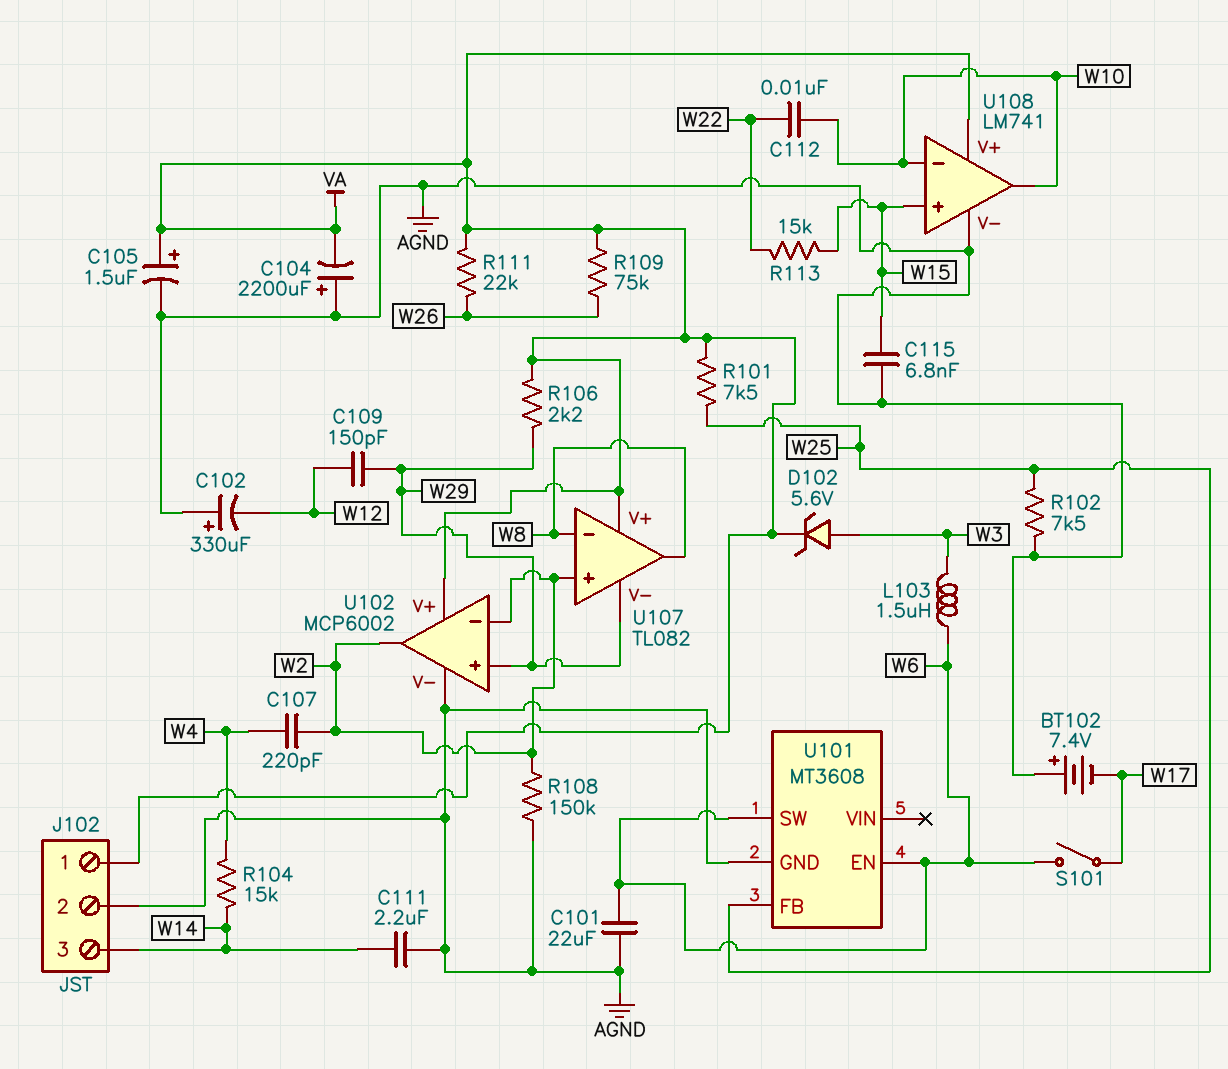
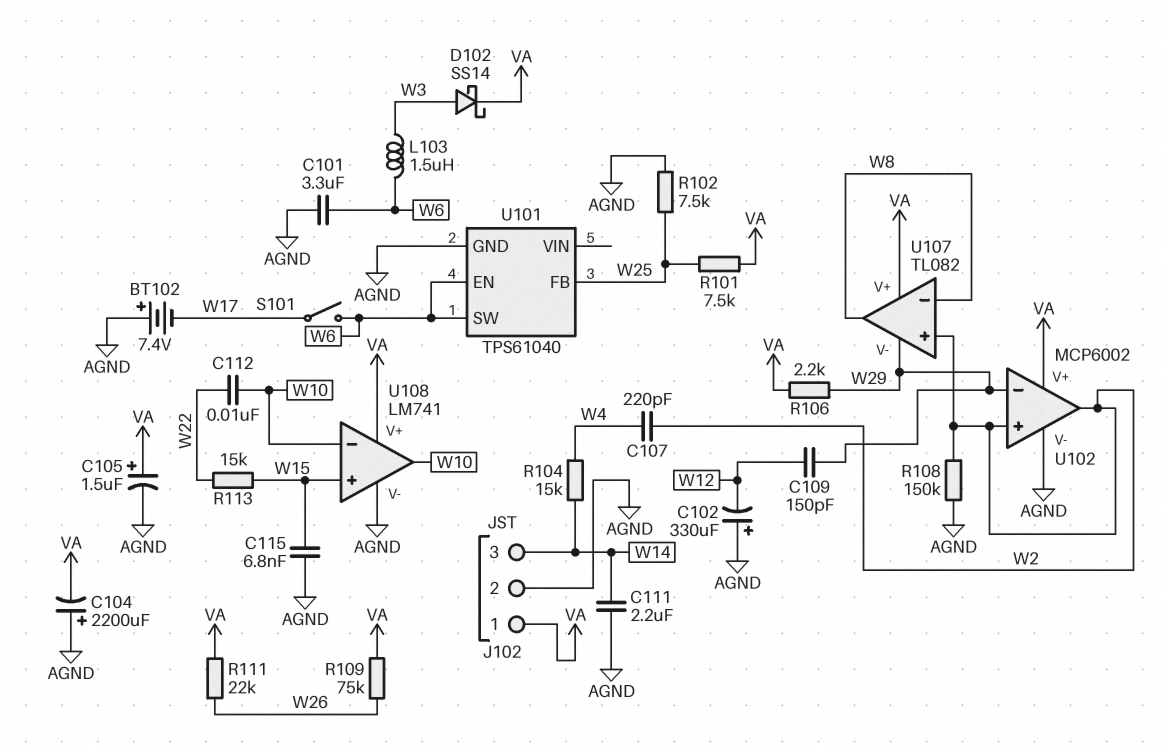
C101: 22uF (AGND, W6) -> 3.3uF (AGND, W6)
D102: zener 5.6V (A W3, K VA) -> schottky SS14 (A W3, K VA)
U101: MT3608 -> TPS61040
U102 pin in+: W29 -> W2
U102 pin in-: W2 -> W29

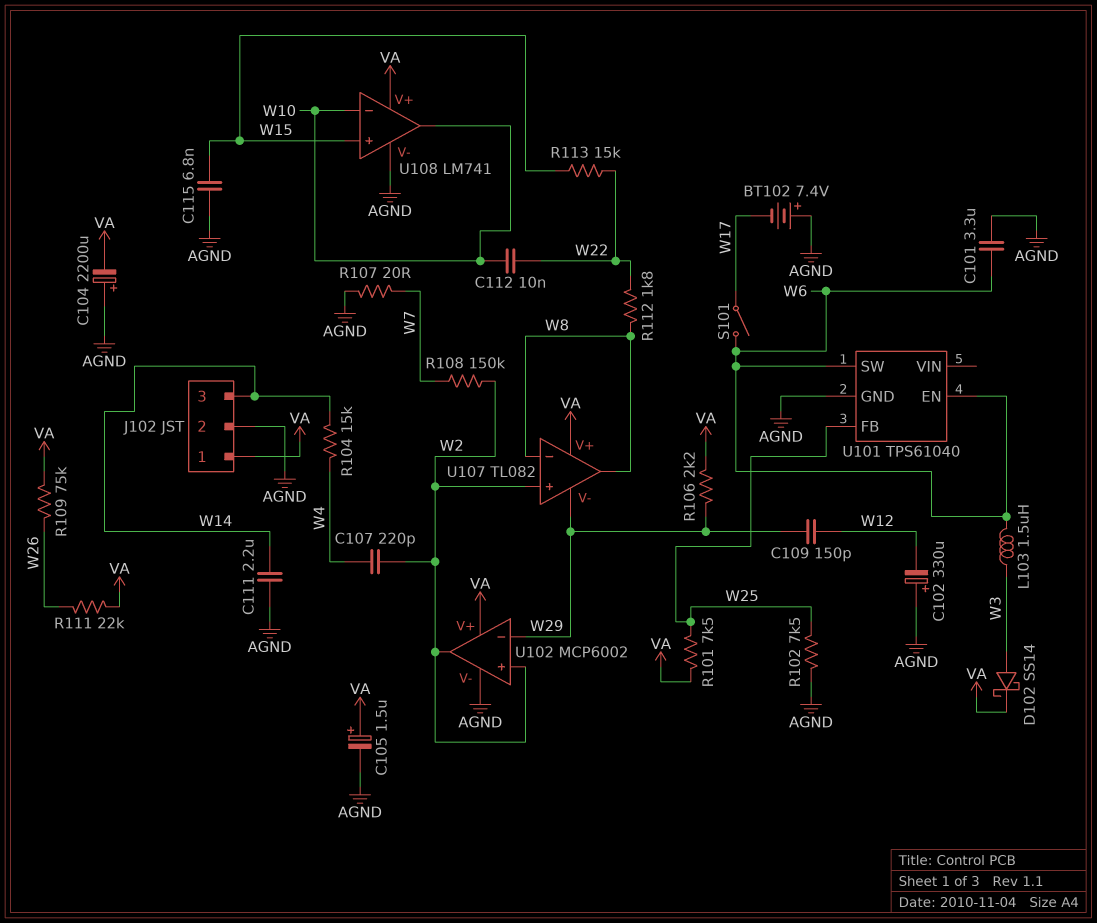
R107: none -> 20 (AGND, W7)
R108: 150k (AGND, W2) -> 150k (W2, W7)
R112: none -> 1.8k (W8, W22)

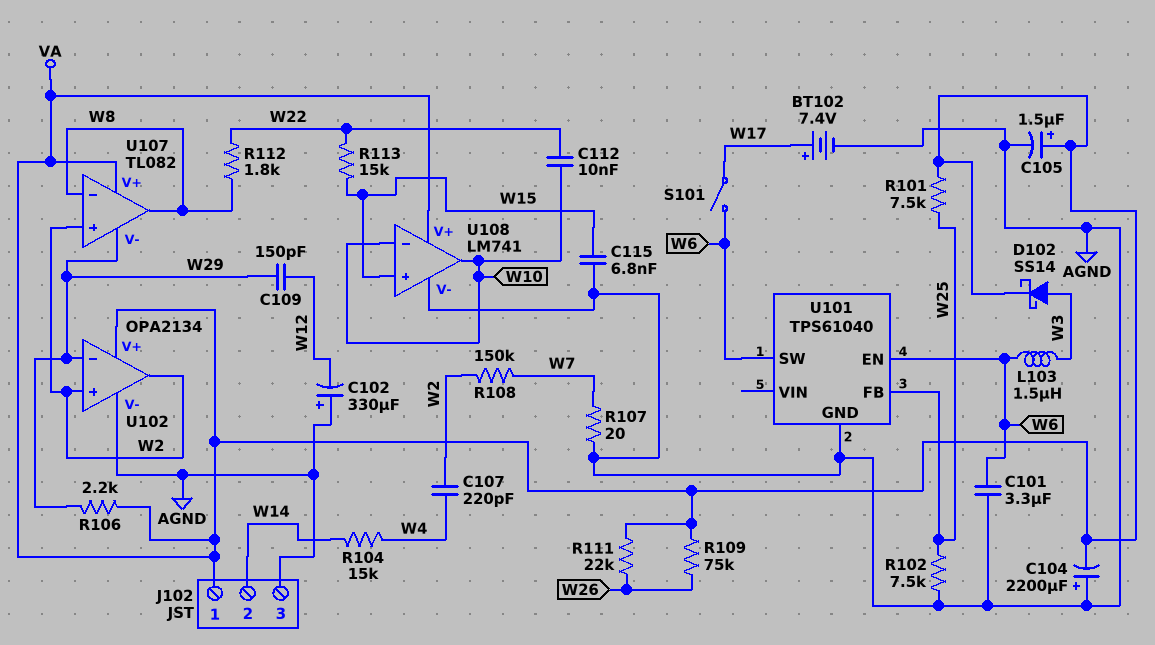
BT102: 7.4V (plus AGND, minus W17) -> 7.4V (plus W17, minus AGND)
C111: 2.2uF (AGND, W14) -> none
J102 pin 2: AGND -> W14
J102 pin 3: W14 -> AGND
U102: MCP6002 -> OPA2134

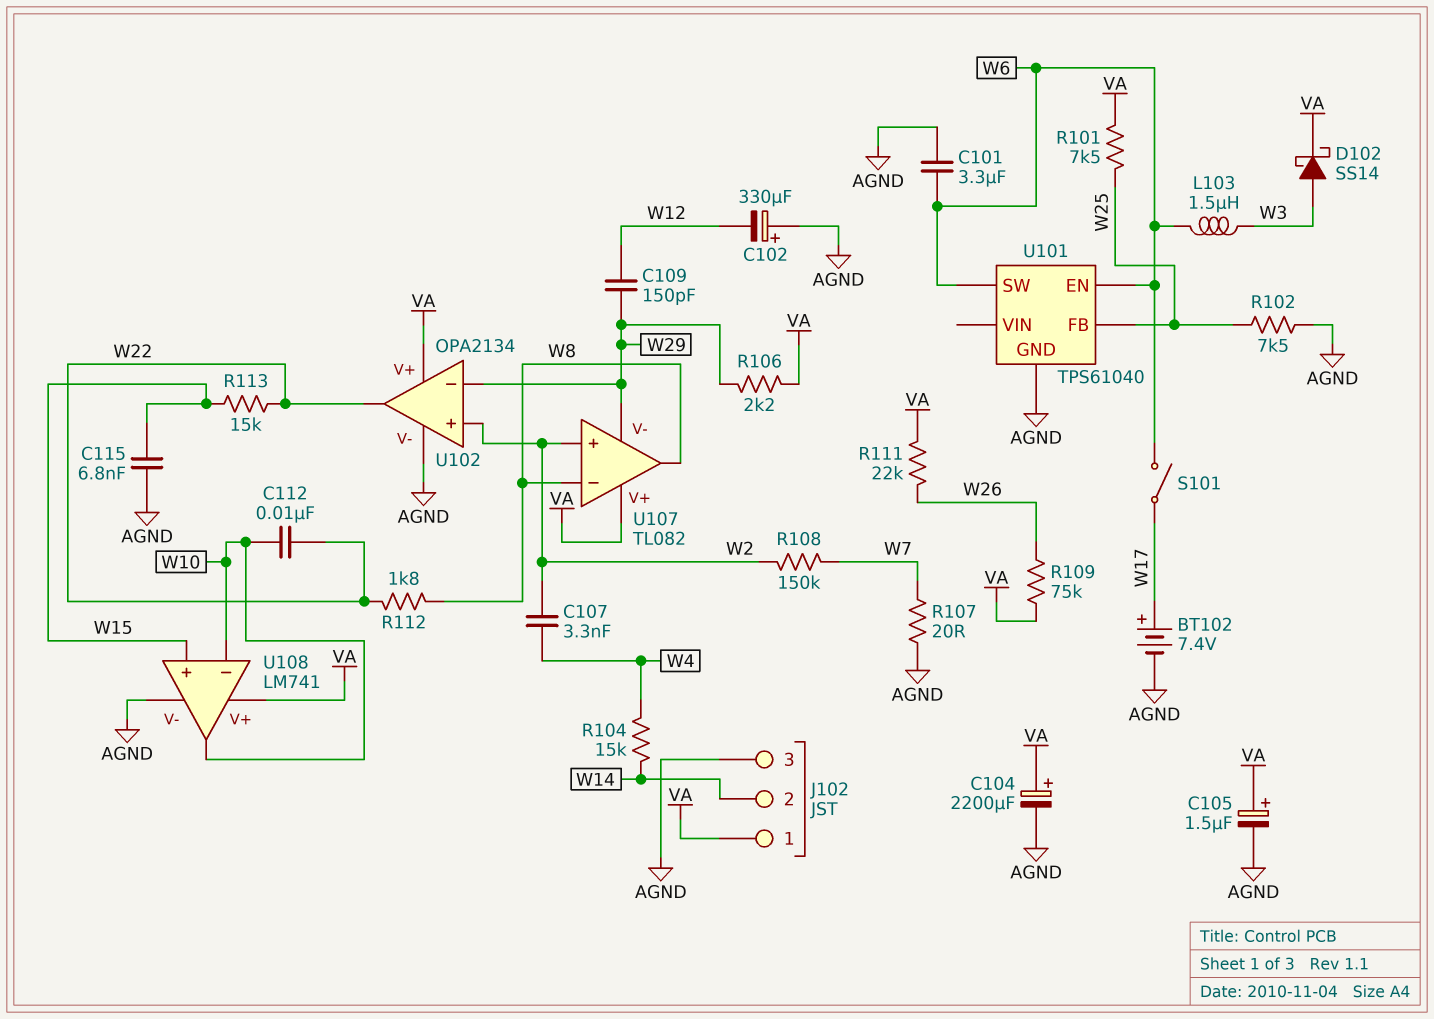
C104: 2200uF (plus AGND, minus VA) -> 2200uF (plus VA, minus AGND)
C107: 220pF (W2, W4) -> 3.3nF (W2, W4)
U102 pin out: W2 -> W22

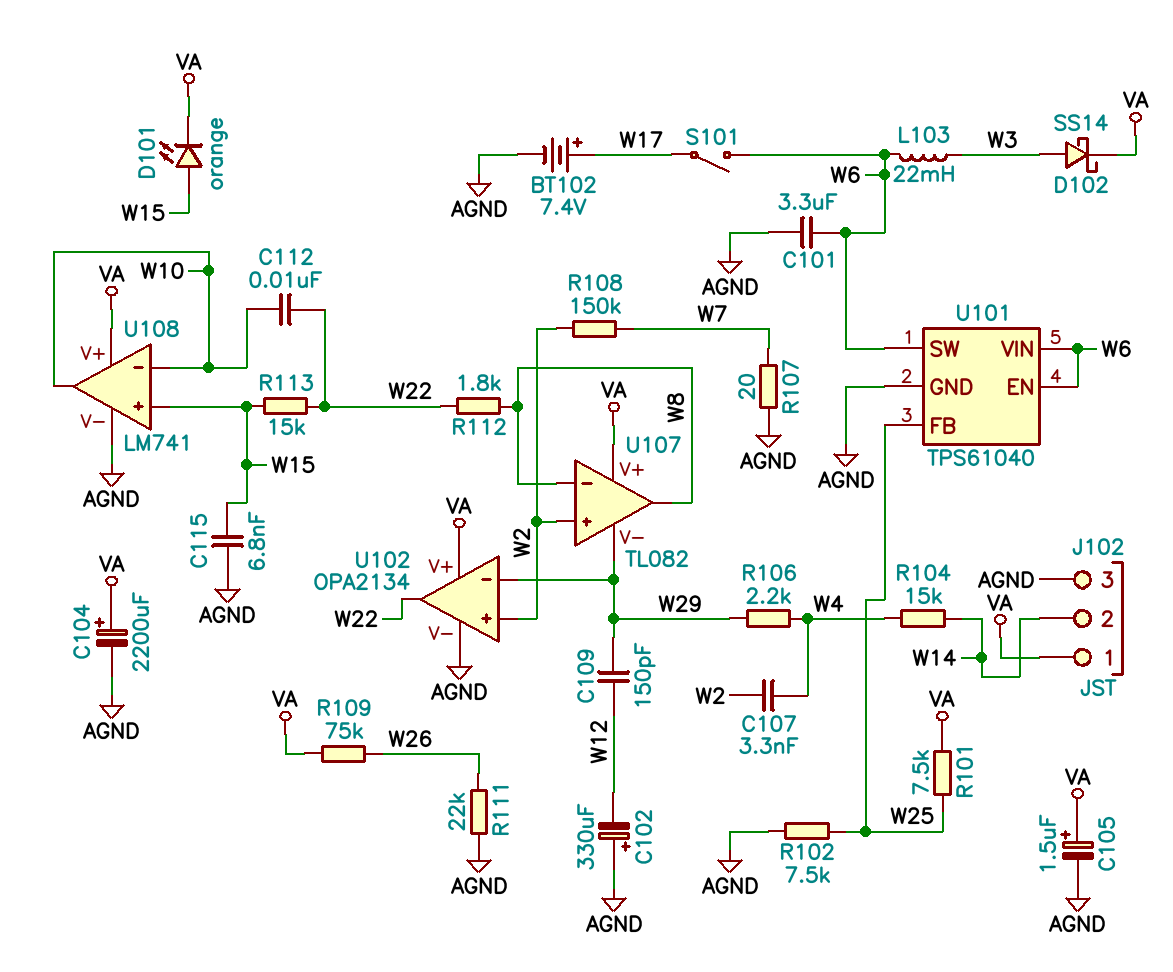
D101: none -> LED orange (A W15, K VA)
L103: 1.5uH (W3, W6) -> 22mH (W3, W6)
R106: 2.2k (VA, W29) -> 2.2k (W4, W29)
R111: 22k (VA, W26) -> 22k (AGND, W26)
U101 pin VIN: none -> W6

